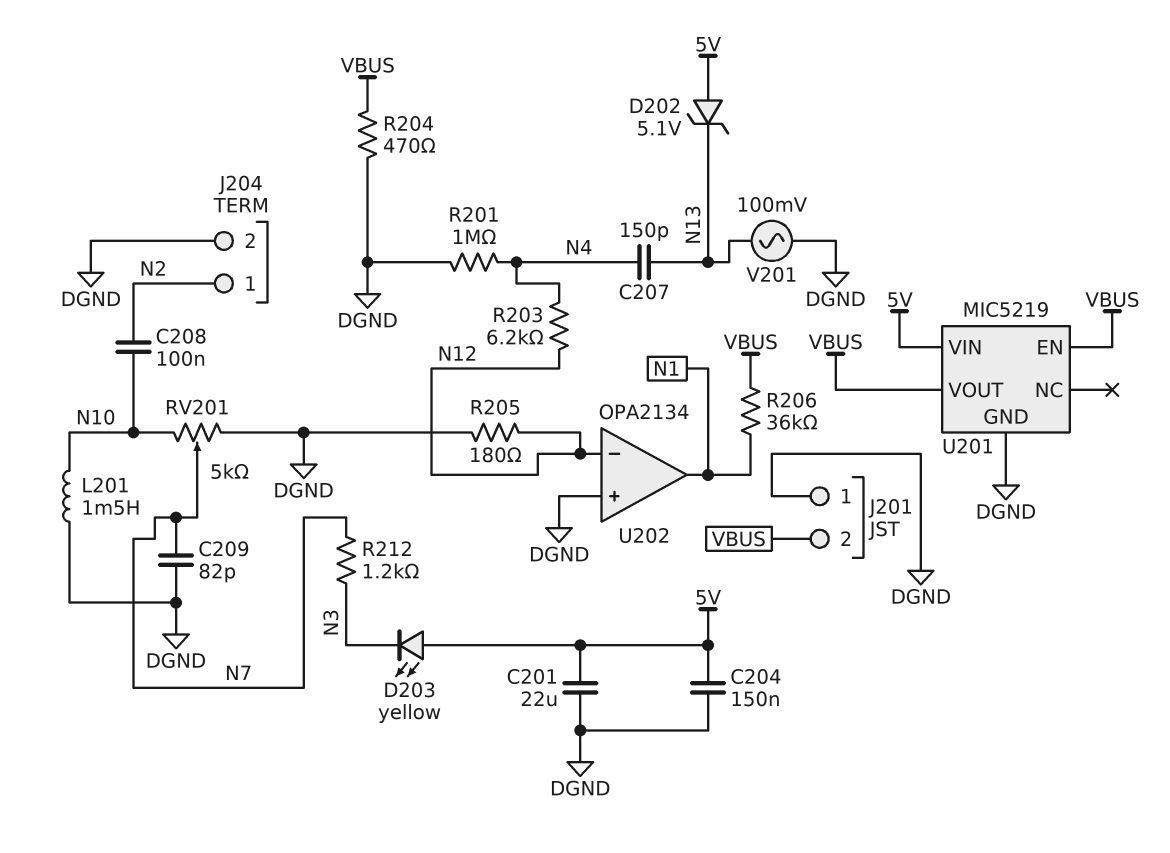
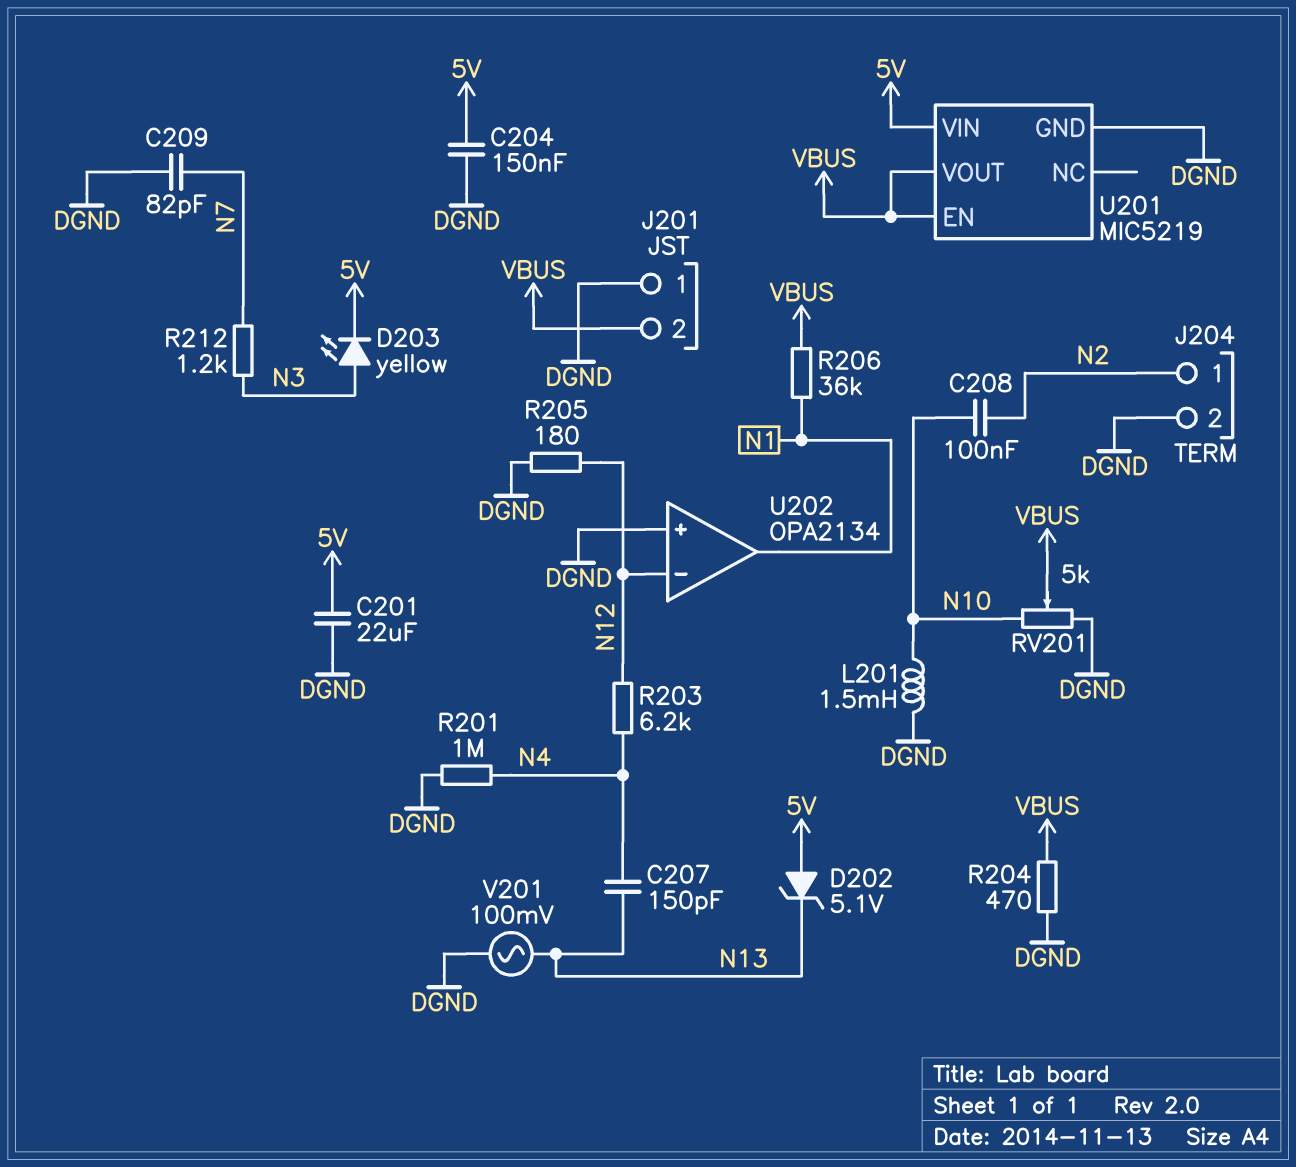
D203: LED yellow (A 5V, K N3) -> LED yellow (A N3, K 5V)
RV201: 5k (DGND, N10, wiper N7) -> 5k (DGND, N10, wiper VBUS)

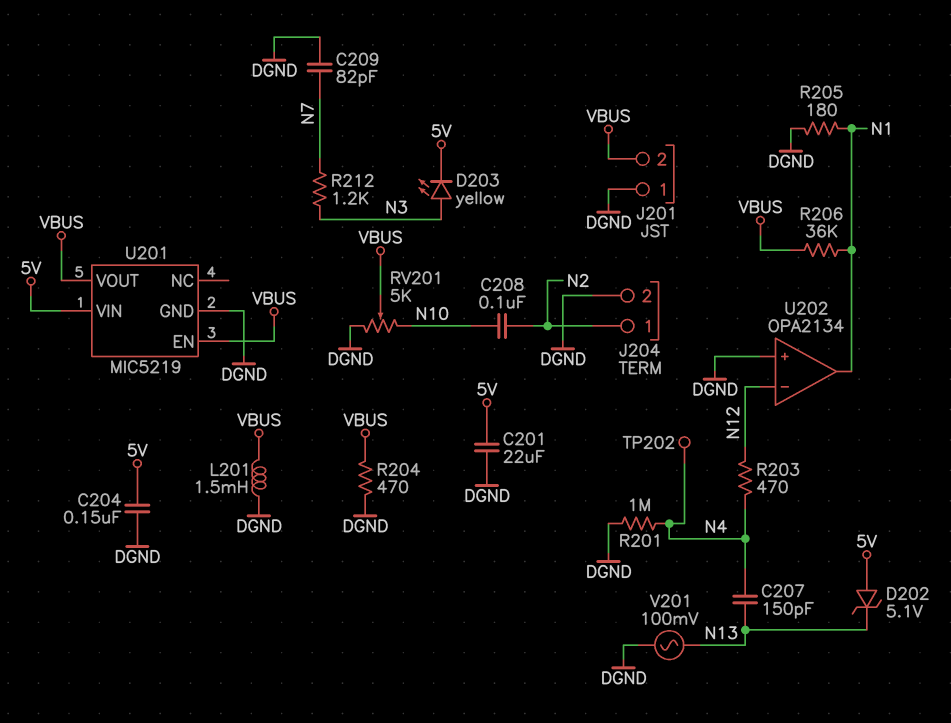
L201: 1.5mH (DGND, N10) -> 1.5mH (DGND, VBUS)
R203: 6.2k (N4, N12) -> 470 (N4, N12)
R205: 180 (DGND, N12) -> 180 (DGND, N1)
TP202: none -> test point (N4)

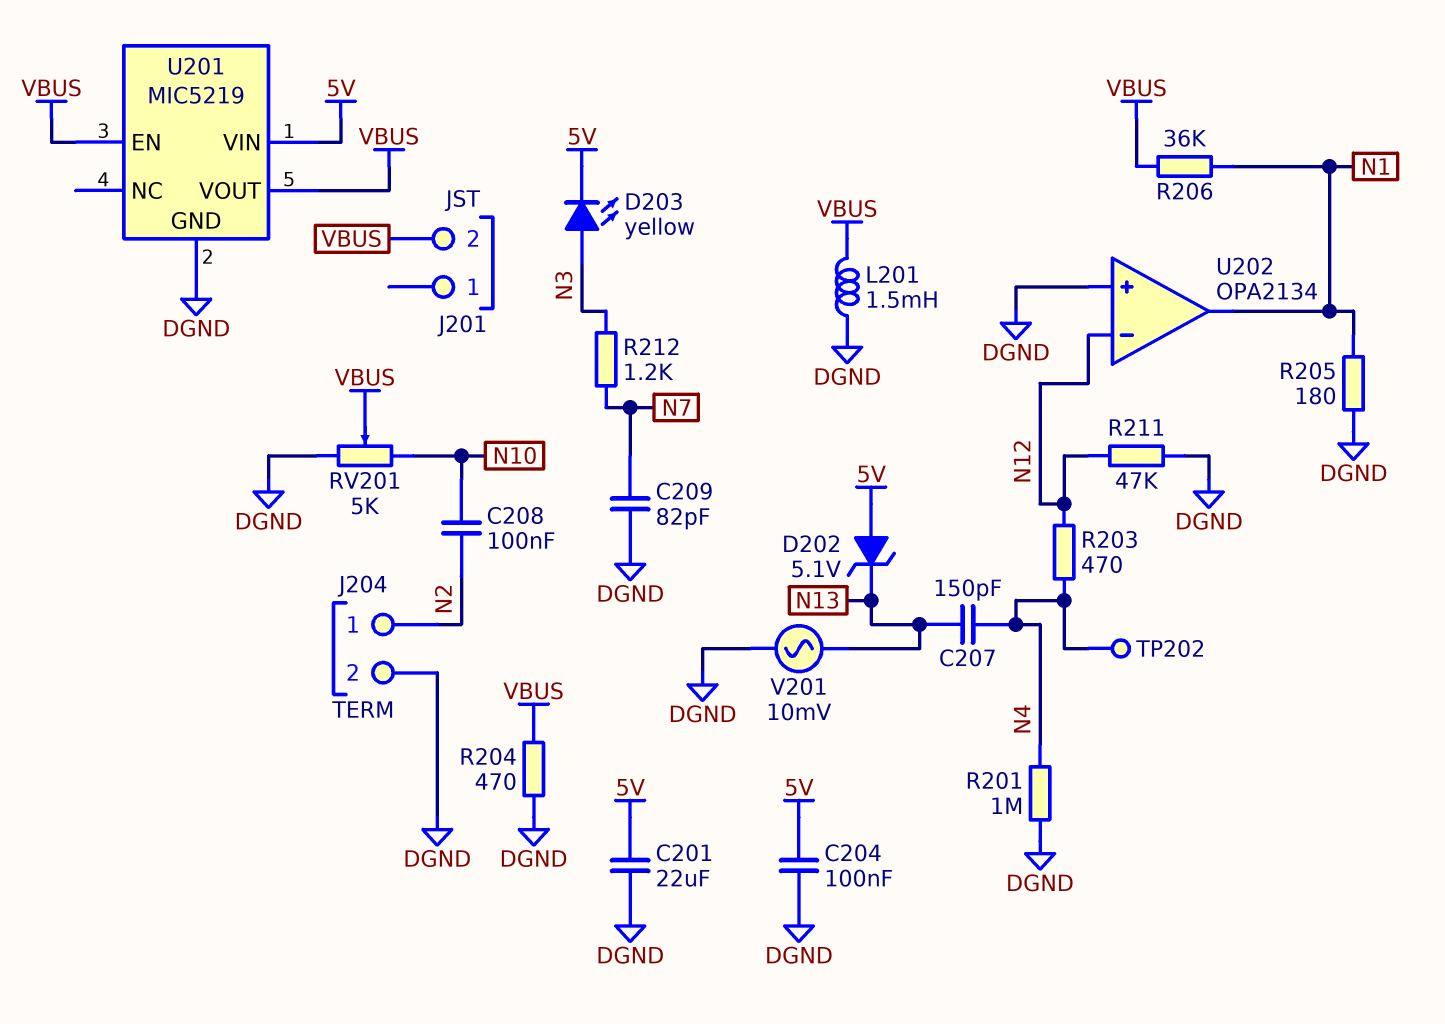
C204: 150nF (5V, DGND) -> 100nF (5V, DGND)
J201 pin 1: DGND -> none
R211: none -> 47k (DGND, N12)
V201: AC 100mV (DGND, N13) -> AC 10mV (DGND, N13)

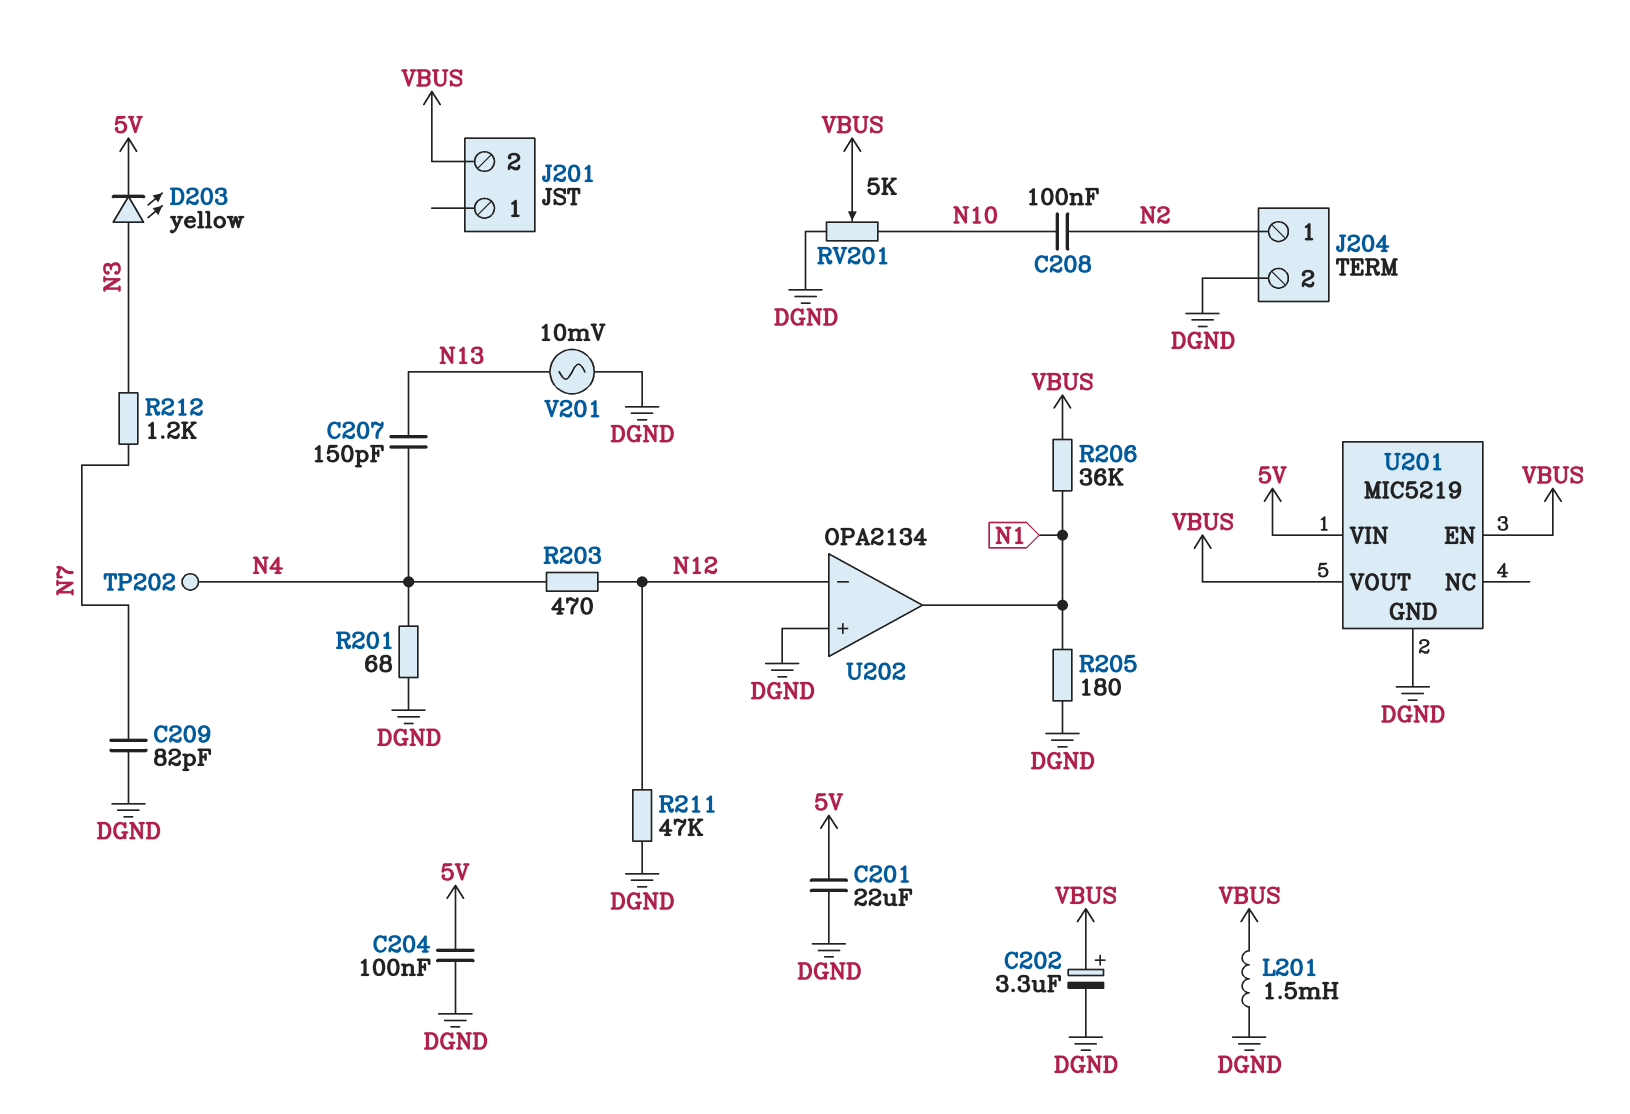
C202: none -> 3.3uF (plus VBUS, minus DGND)
D202: zener 5.1V (A 5V, K N13) -> none
R201: 1M (DGND, N4) -> 68 (DGND, N4)
R204: 470 (DGND, VBUS) -> none

